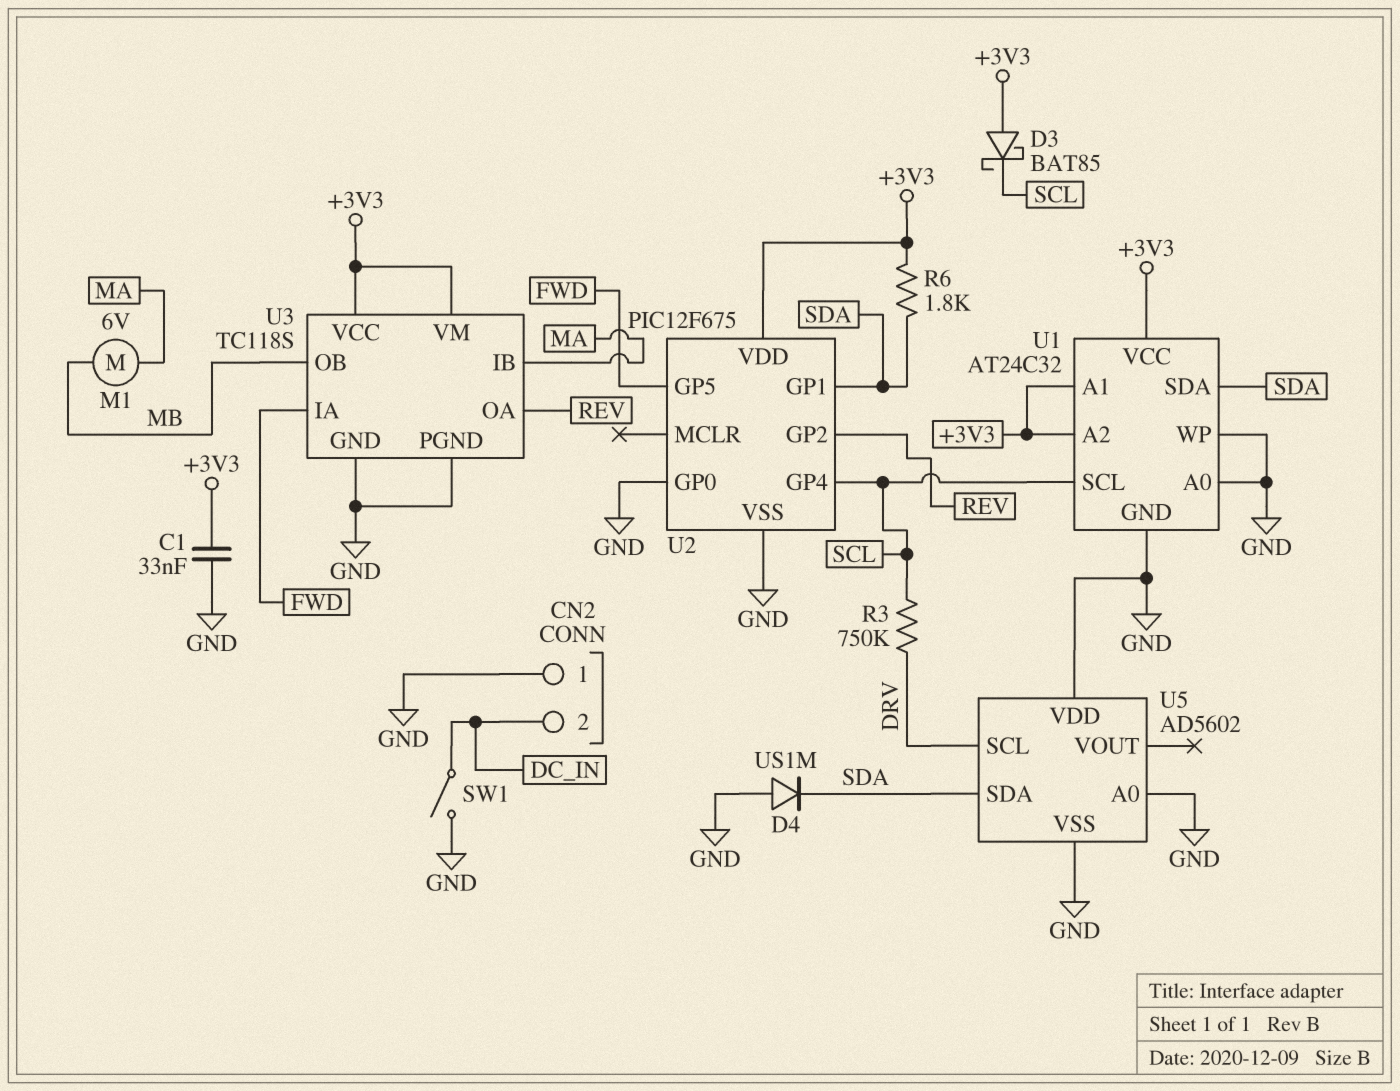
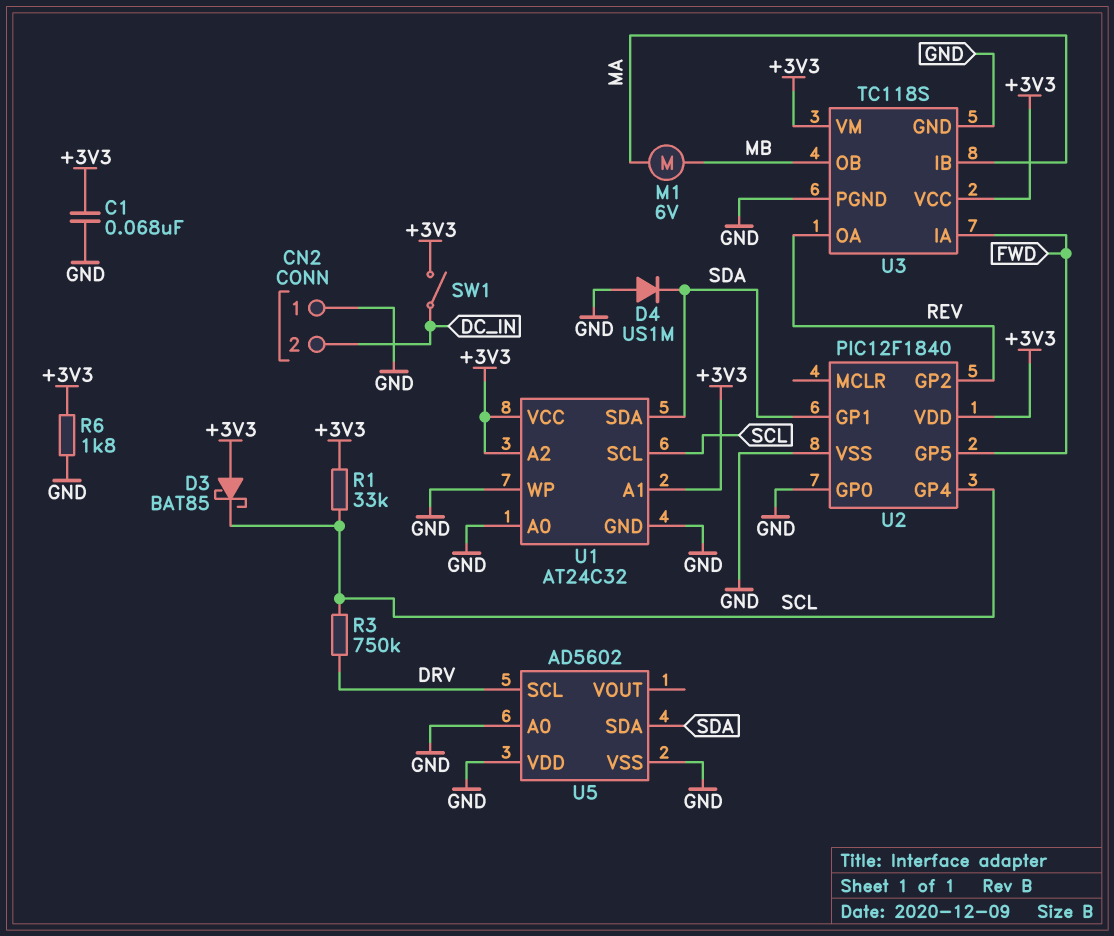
C1: 33nF (+3V3, GND) -> 68nF (+3V3, GND)
R1: none -> 33k (+3V3, SCL)
R6: 1.8k (+3V3, SDA) -> 1.8k (+3V3, GND)
SW1: switch (DC_IN, GND) -> switch (+3V3, DC_IN)
U2: PIC12F675 -> PIC12F1840

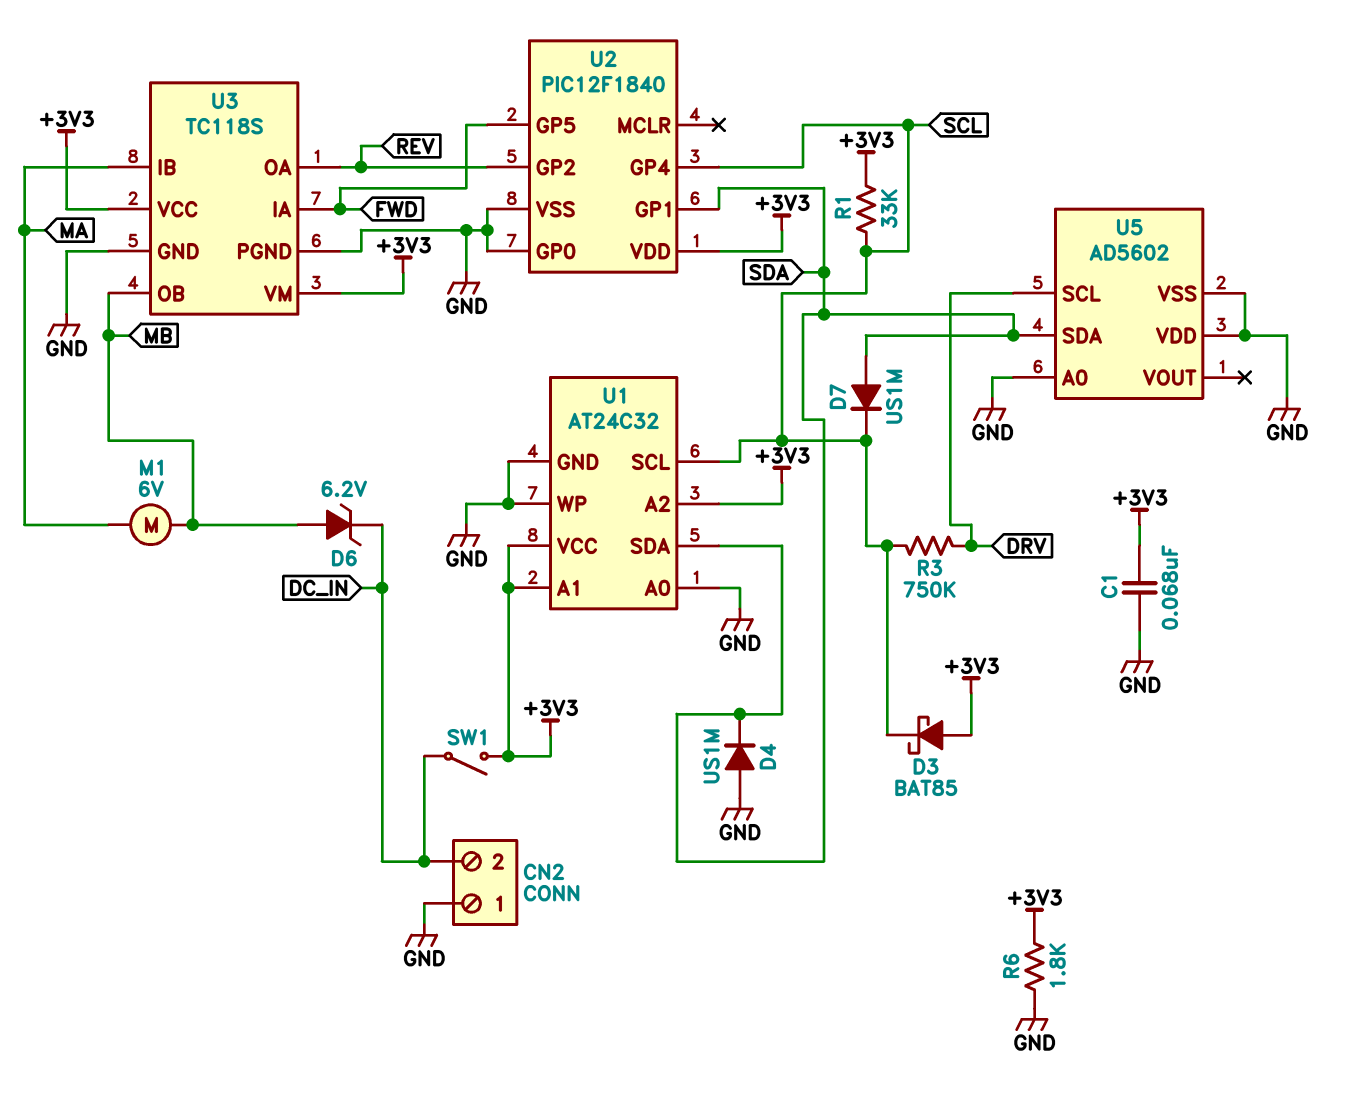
D6: none -> zener 6.2V (A MB, K DC_IN)
D7: none -> diode US1M (A SDA, K SCL)

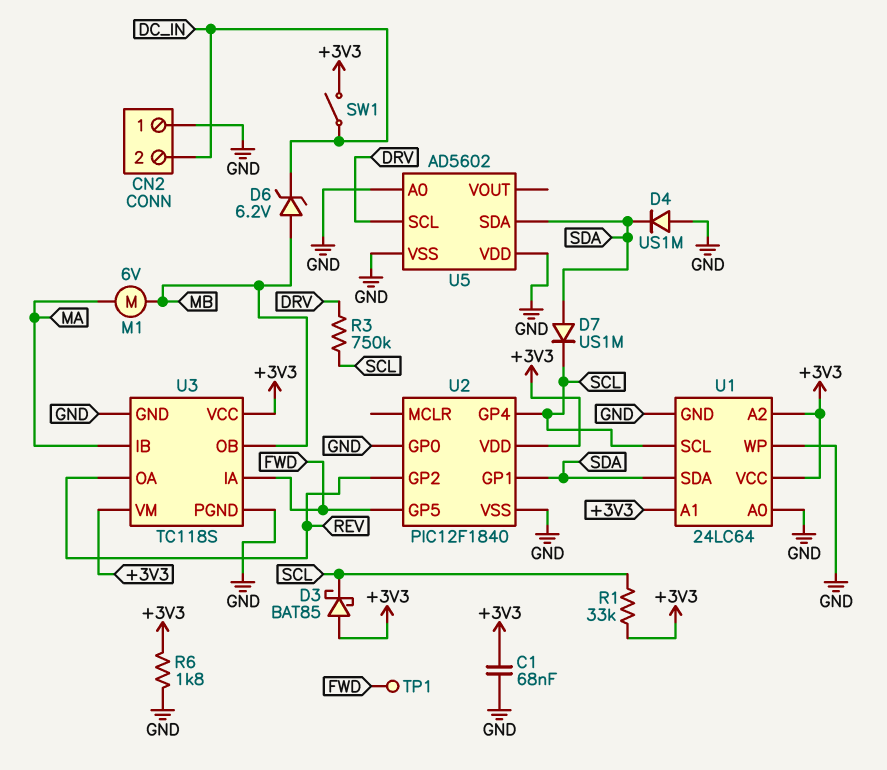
TP1: none -> test point (FWD)
U1: AT24C32 -> 24LC64

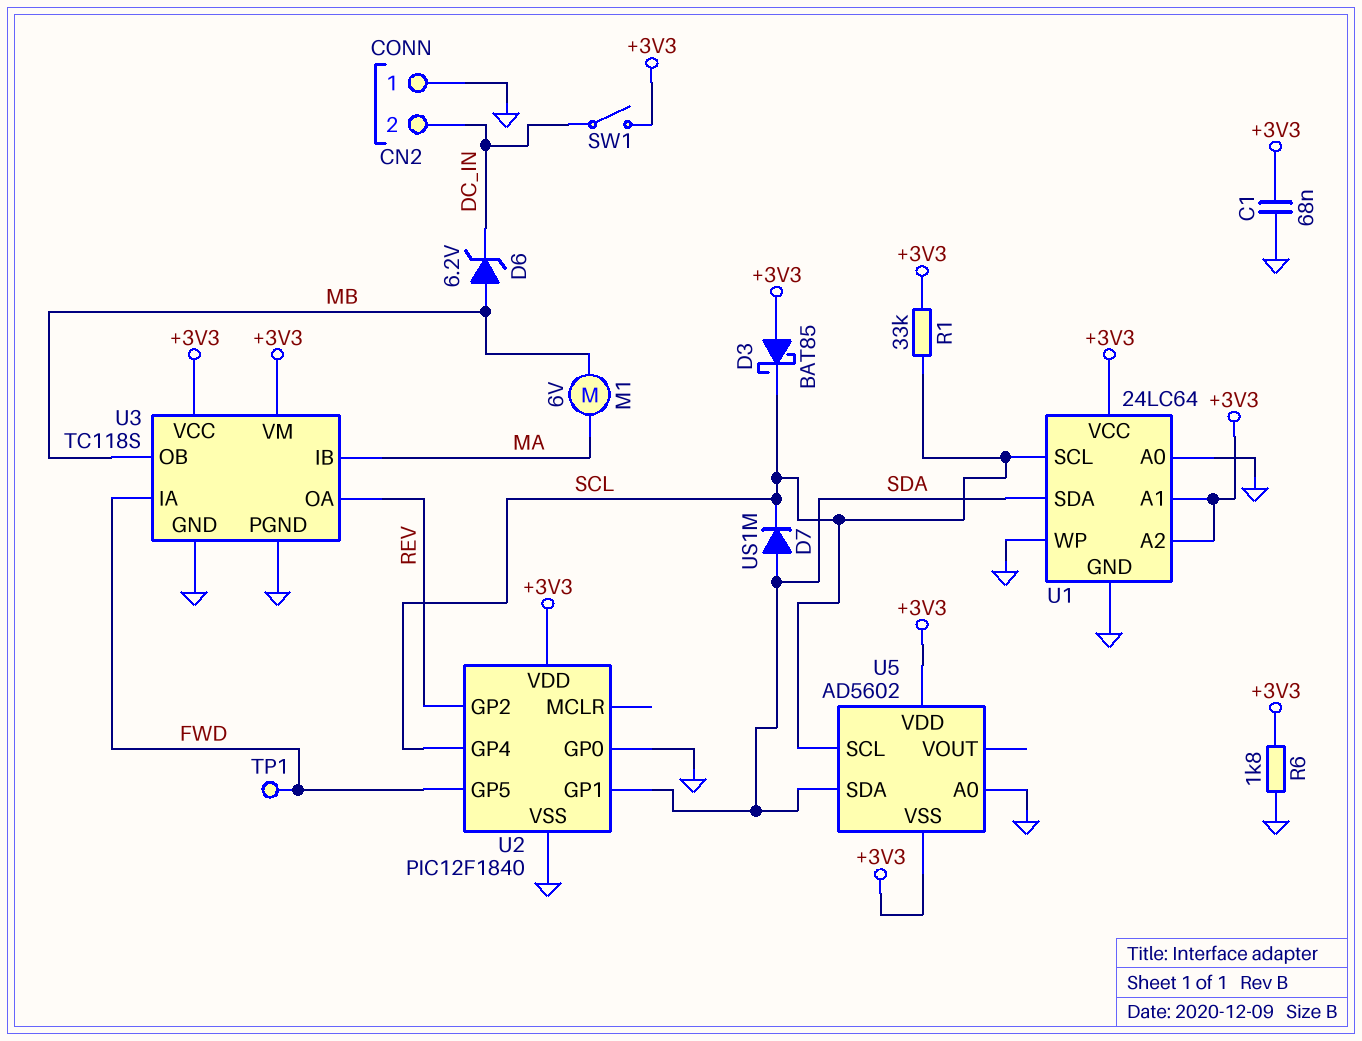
D4: diode US1M (A GND, K SDA) -> none
R3: 750k (DRV, SCL) -> none
U5 pin SCL: DRV -> SCL
U5 pin VDD: GND -> +3V3
U5 pin VSS: GND -> +3V3

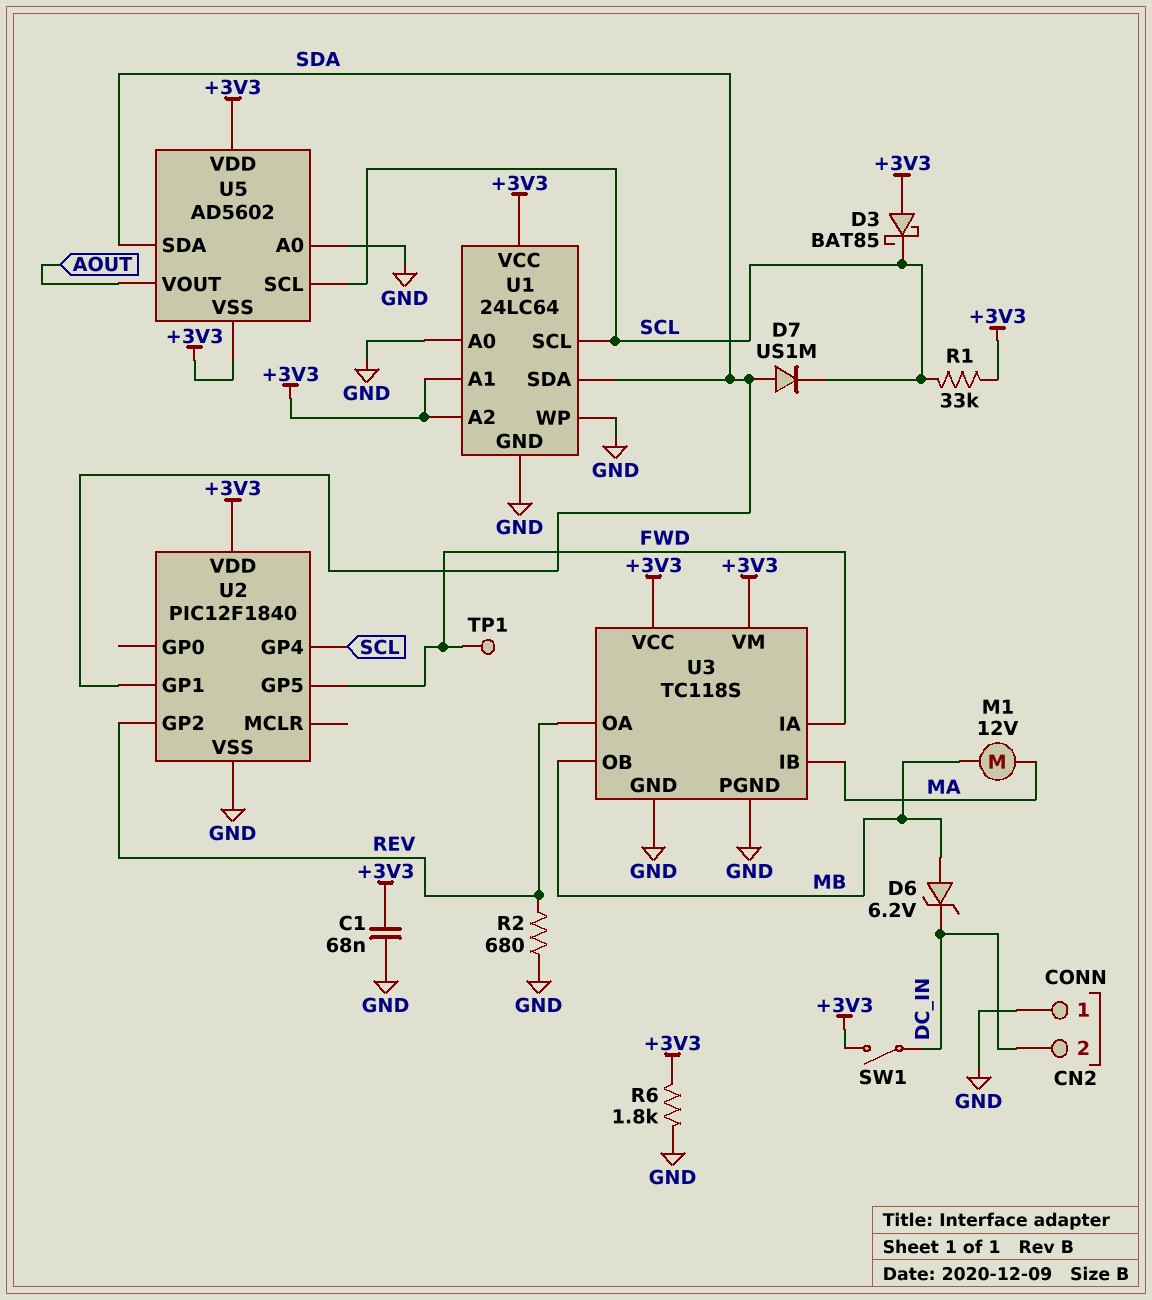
M1: motor 6V (MA, MB) -> motor 12V (MA, MB)
R2: none -> 680 (GND, REV)
U2 pin GP0: GND -> none
U5 pin VOUT: none -> AOUT

